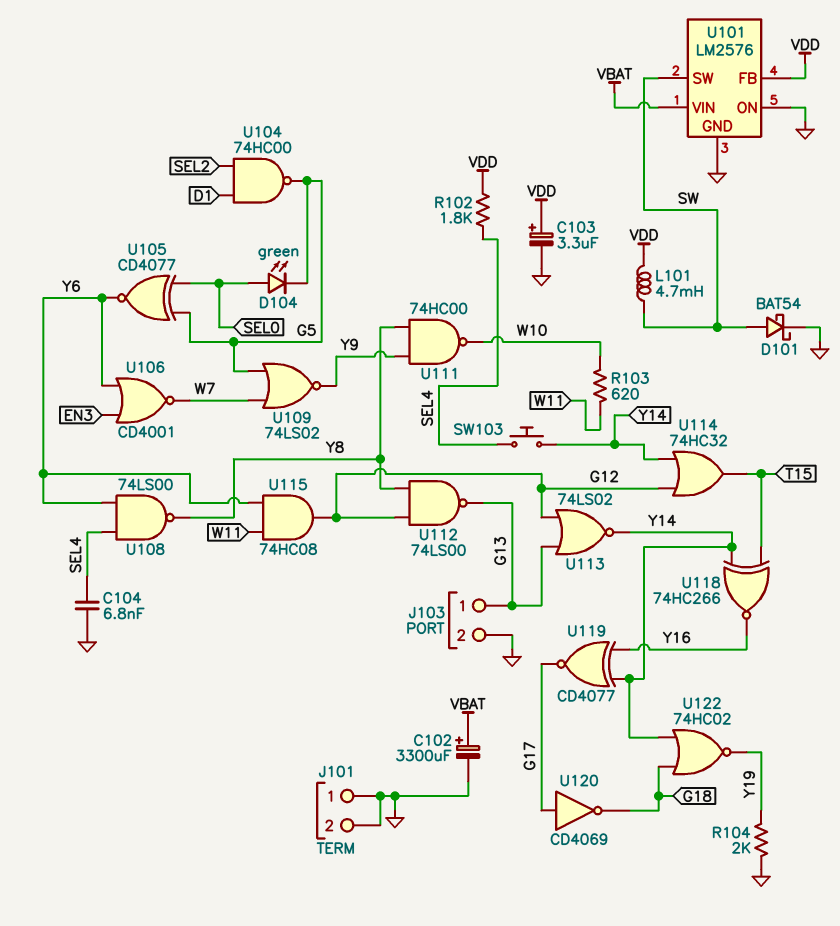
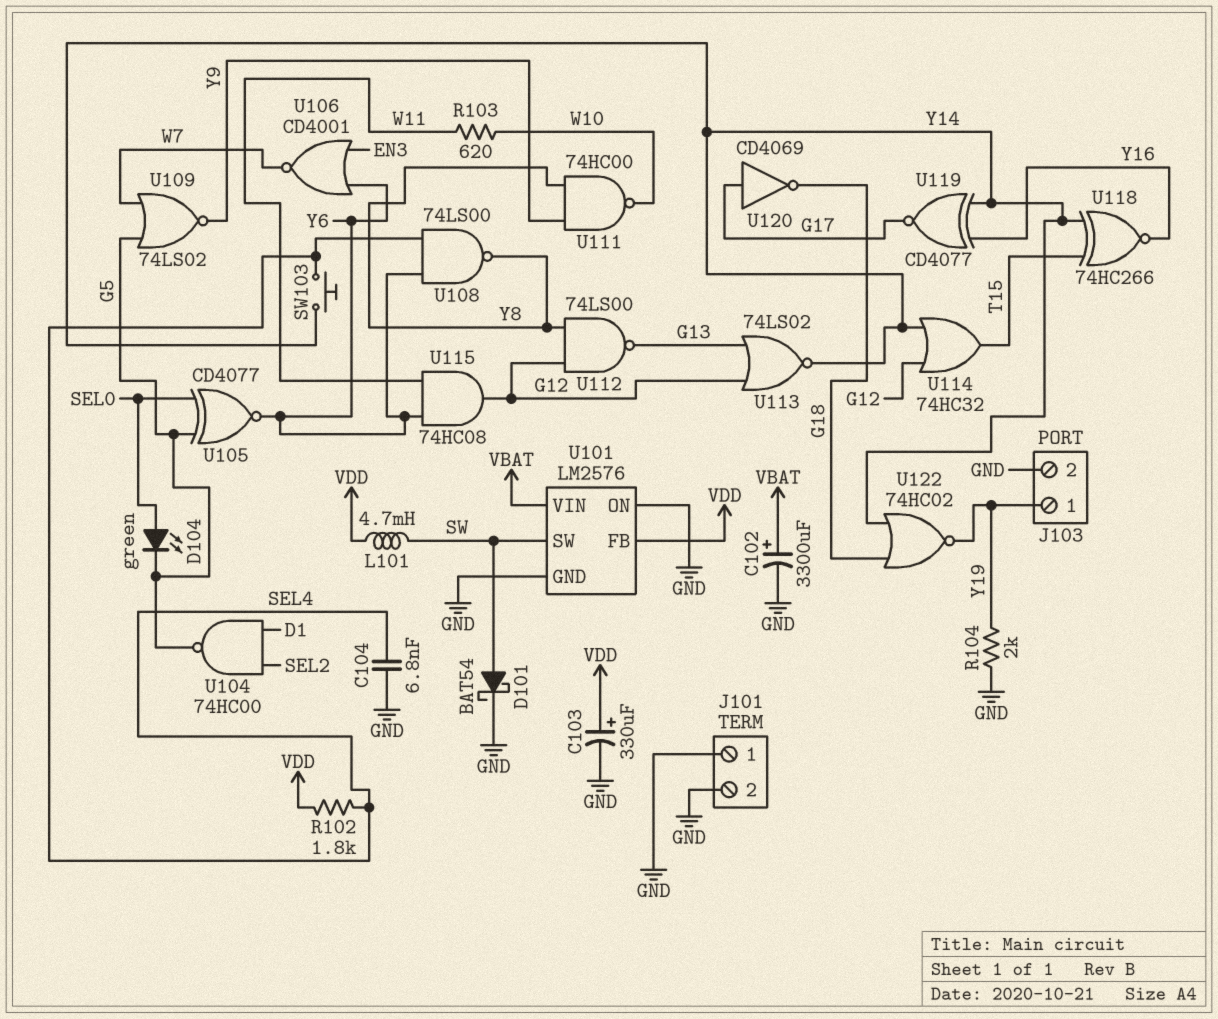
C103: 3.3uF (plus VDD, minus GND) -> 330uF (plus VDD, minus GND)
J103 pin 1: G13 -> Y19

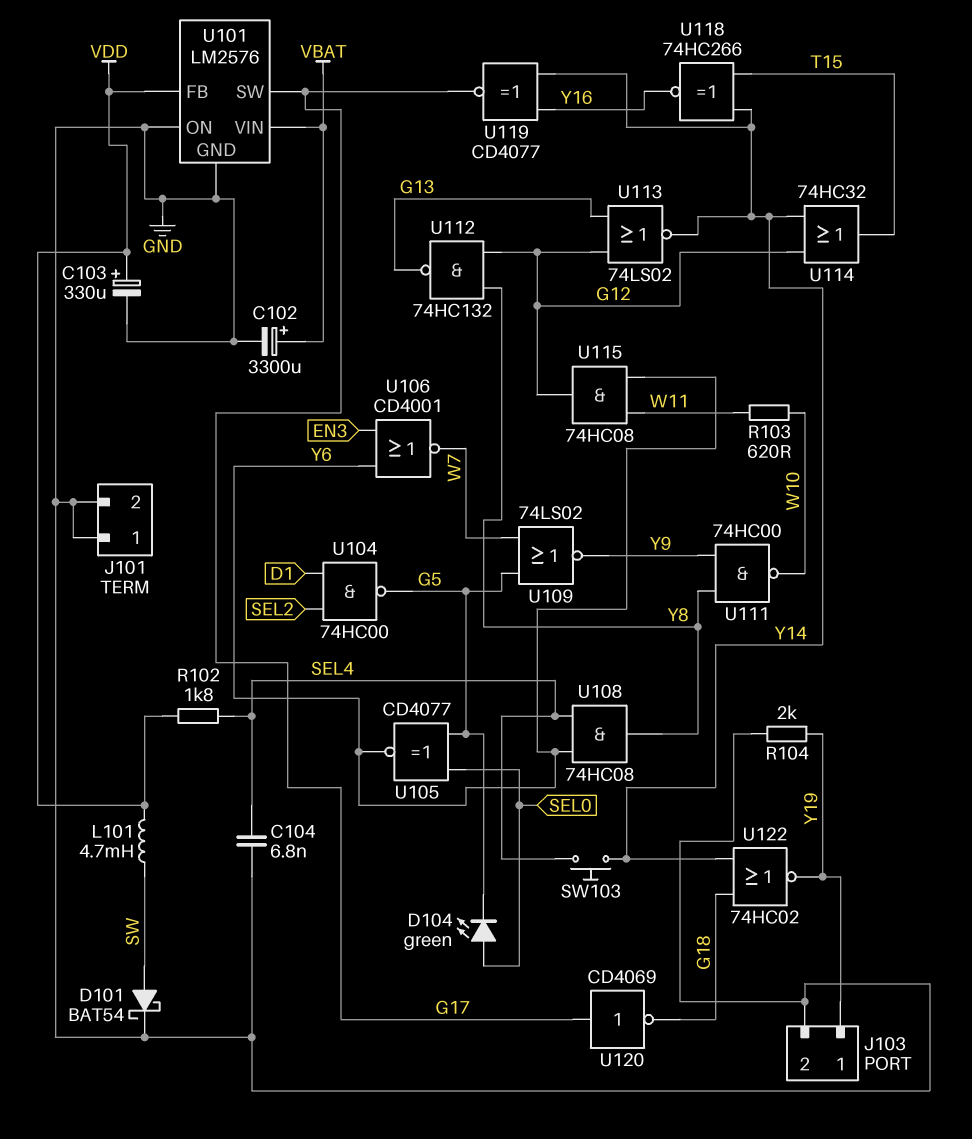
U101 pin SW: SW -> G17
U108: NAND 74LS00 (in SEL4, in Y6, out Y8) -> AND 74HC08 (in SEL4, in Y6, out Y8)
U112: NAND 74LS00 (in G12, in Y8, out G13) -> NAND 74HC132 (in G12, in Y8, out G13)

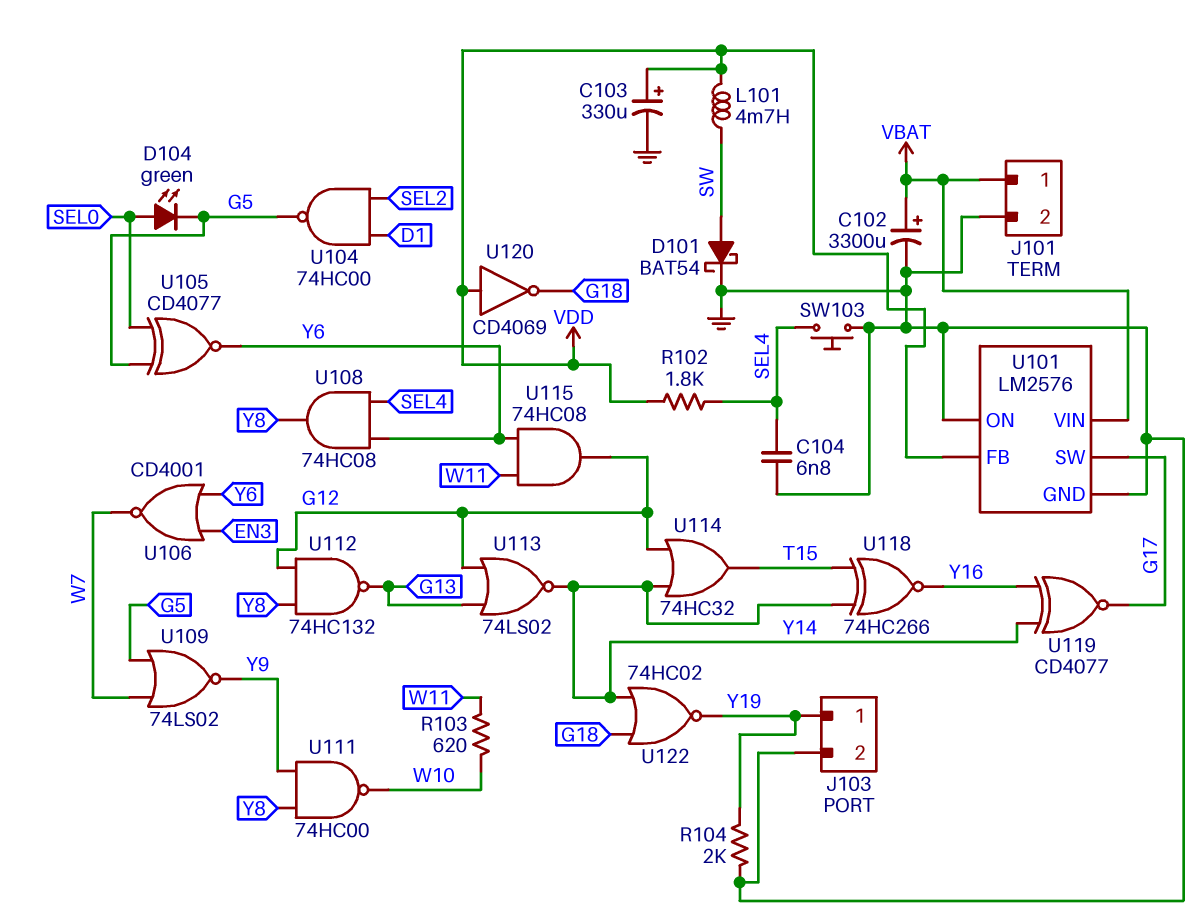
J101 pin 1: GND -> VBAT
SW103: button (SEL4, Y14) -> button (GND, SEL4)
U120: NOT CD4069 (in G17, out G18) -> NOT CD4069 (in VDD, out G18)

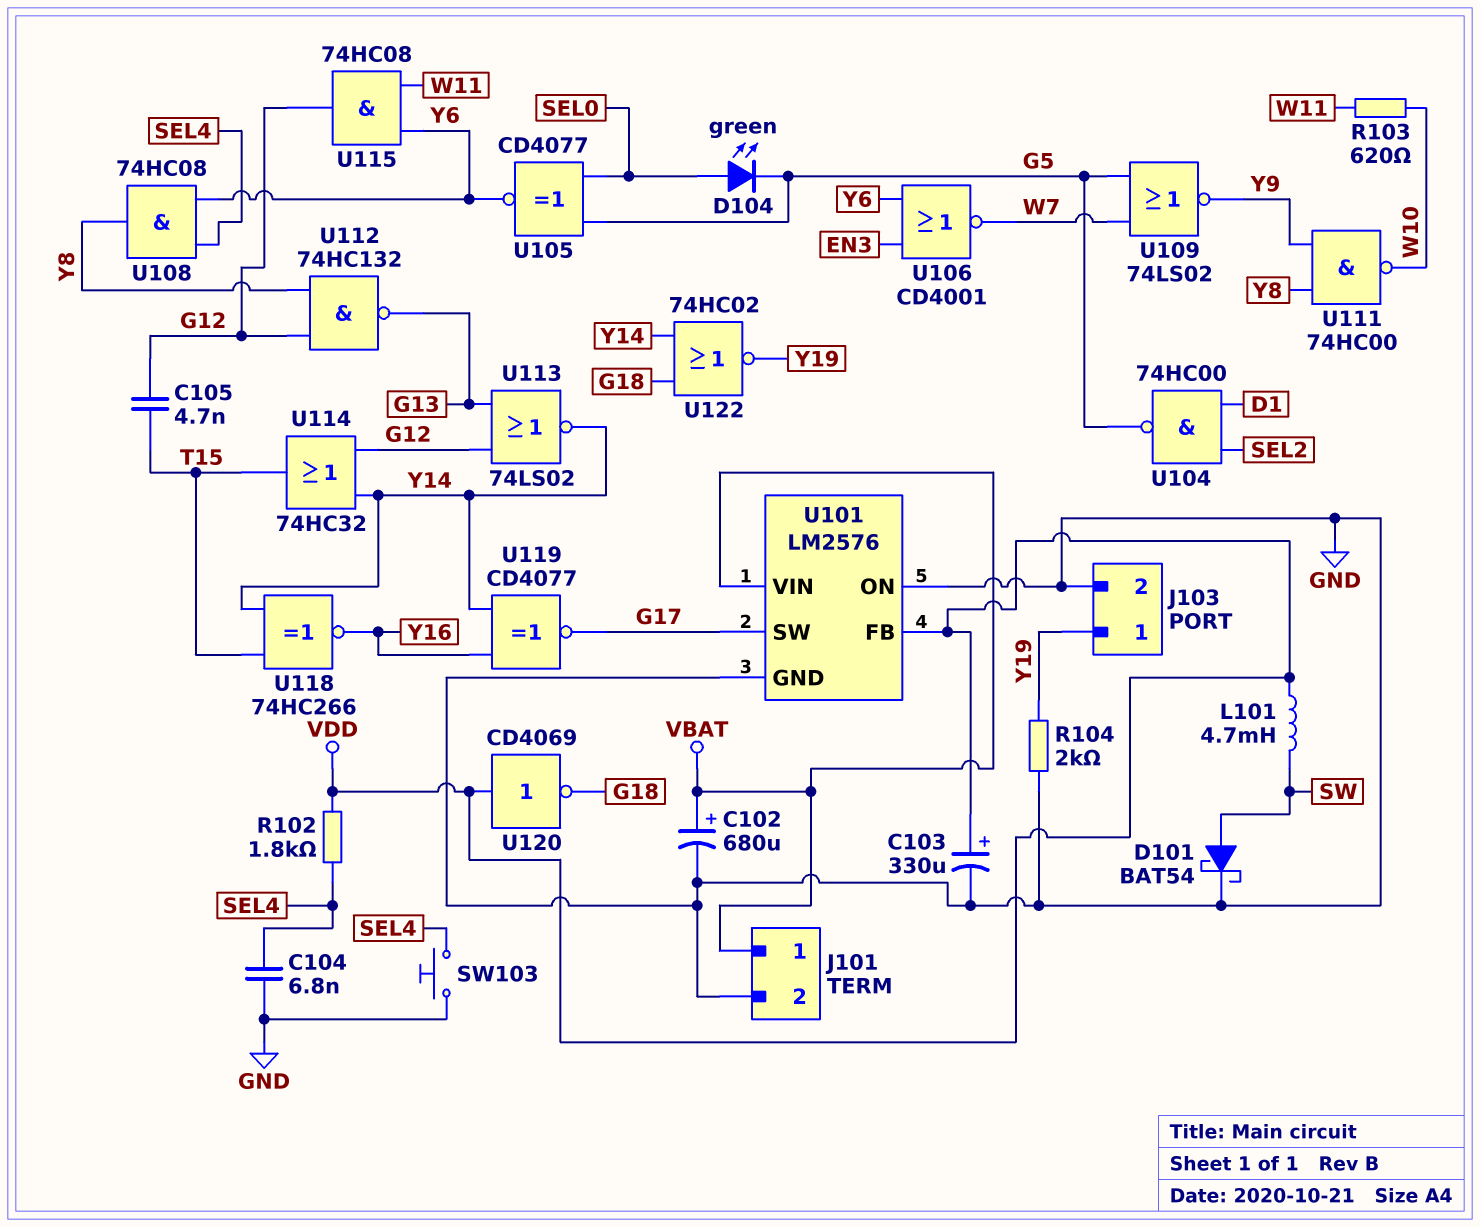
C102: 3300uF (plus VBAT, minus GND) -> 680uF (plus VBAT, minus GND)
C105: none -> 4.7nF (G12, T15)

